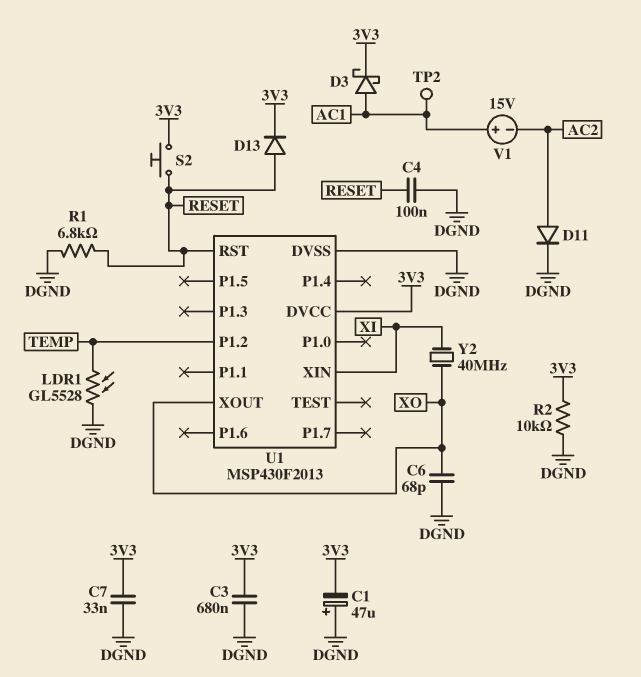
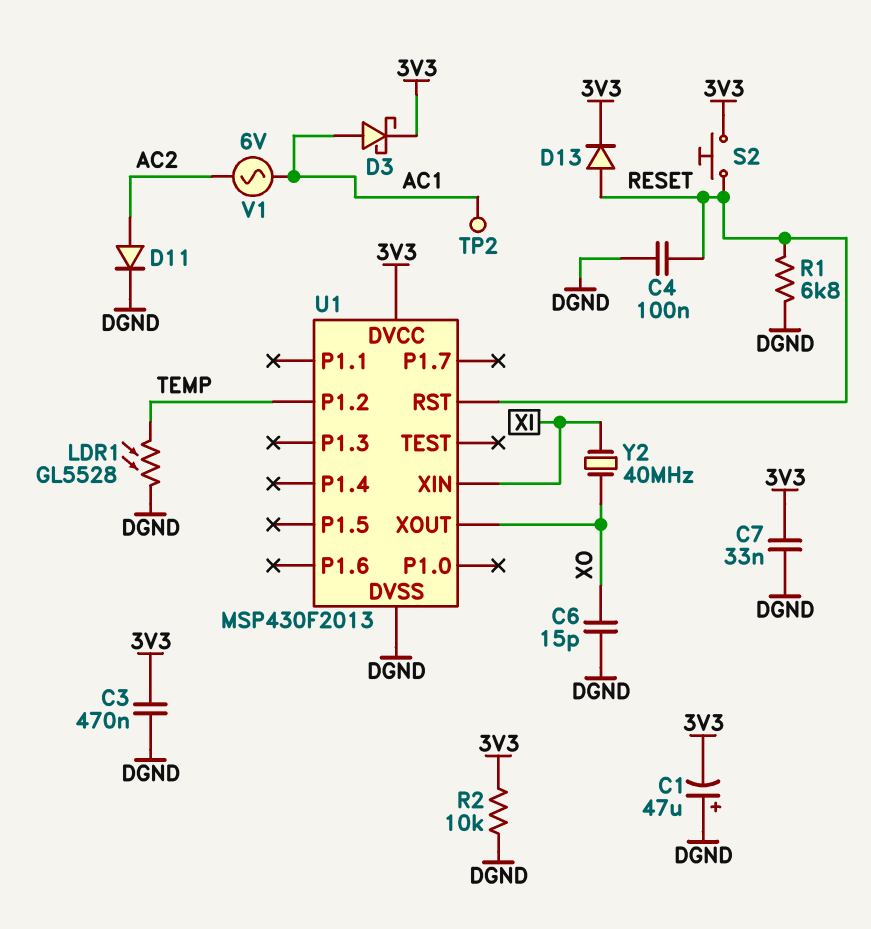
C3: 680nF (3V3, DGND) -> 470nF (3V3, DGND)
C6: 68pF (DGND, XO) -> 15pF (DGND, XO)
V1: 15V (plus AC1, minus AC2) -> AC 6V (AC1, AC2)

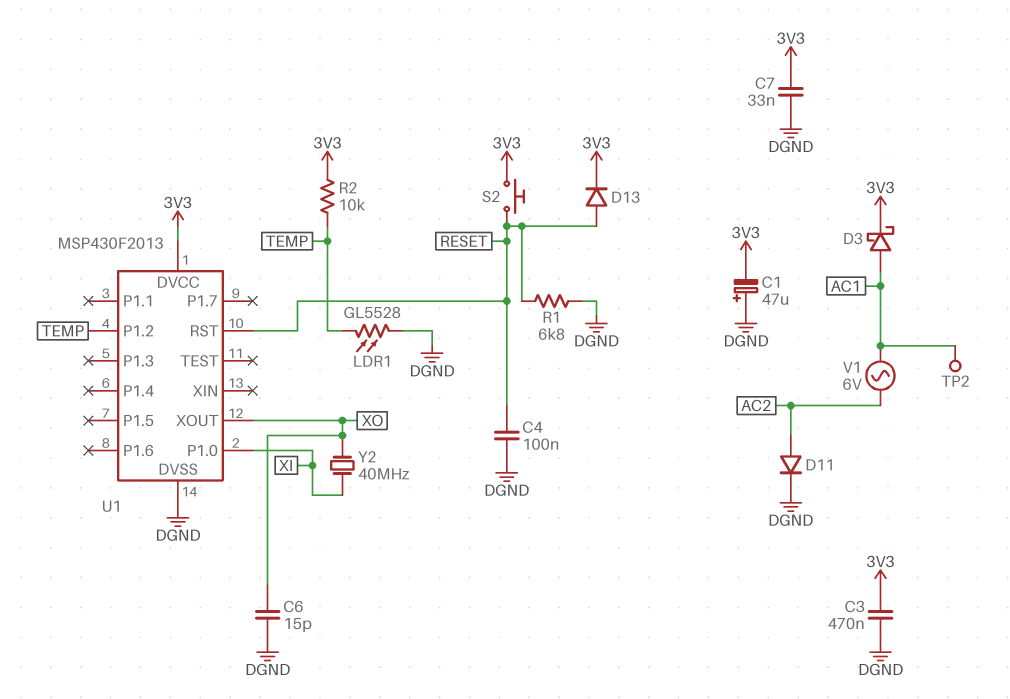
R2: 10k (3V3, DGND) -> 10k (3V3, TEMP)
U1 pin P1.0: none -> XI
U1 pin XIN: XI -> none

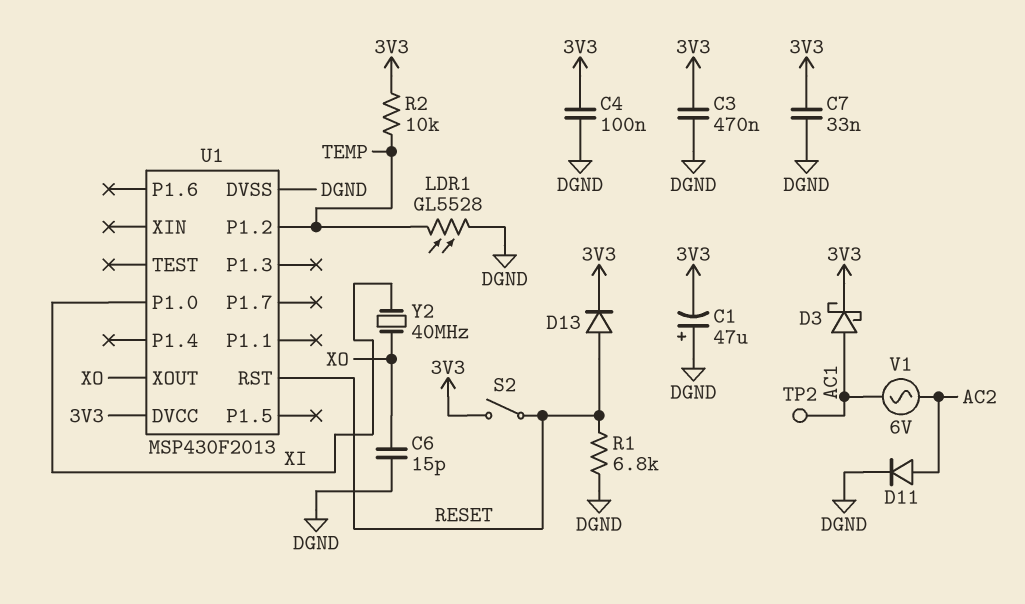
C4: 100nF (DGND, RESET) -> 100nF (3V3, DGND)
S2: button (3V3, RESET) -> switch (3V3, RESET)

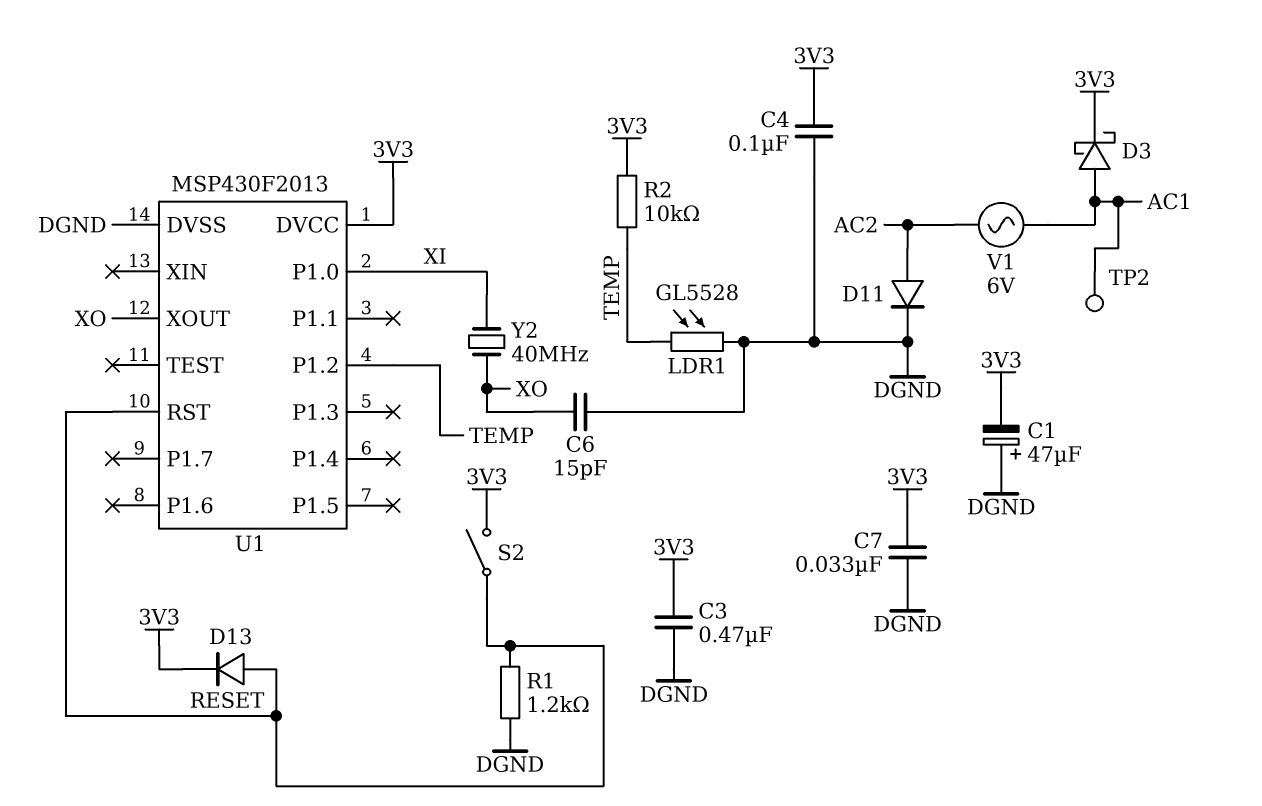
R1: 6.8k (DGND, RESET) -> 1.2k (DGND, RESET)

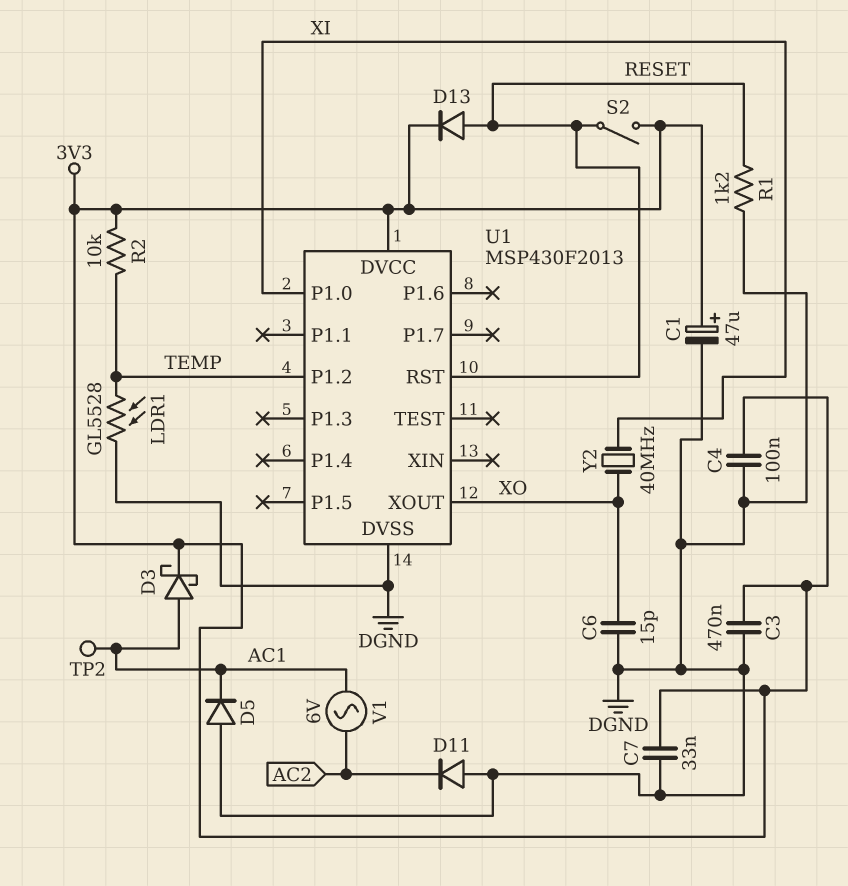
C1: 47uF (plus DGND, minus 3V3) -> 47uF (plus 3V3, minus DGND)
D5: none -> diode (A DGND, K AC1)
D11: diode (A AC2, K DGND) -> diode (A DGND, K AC2)

